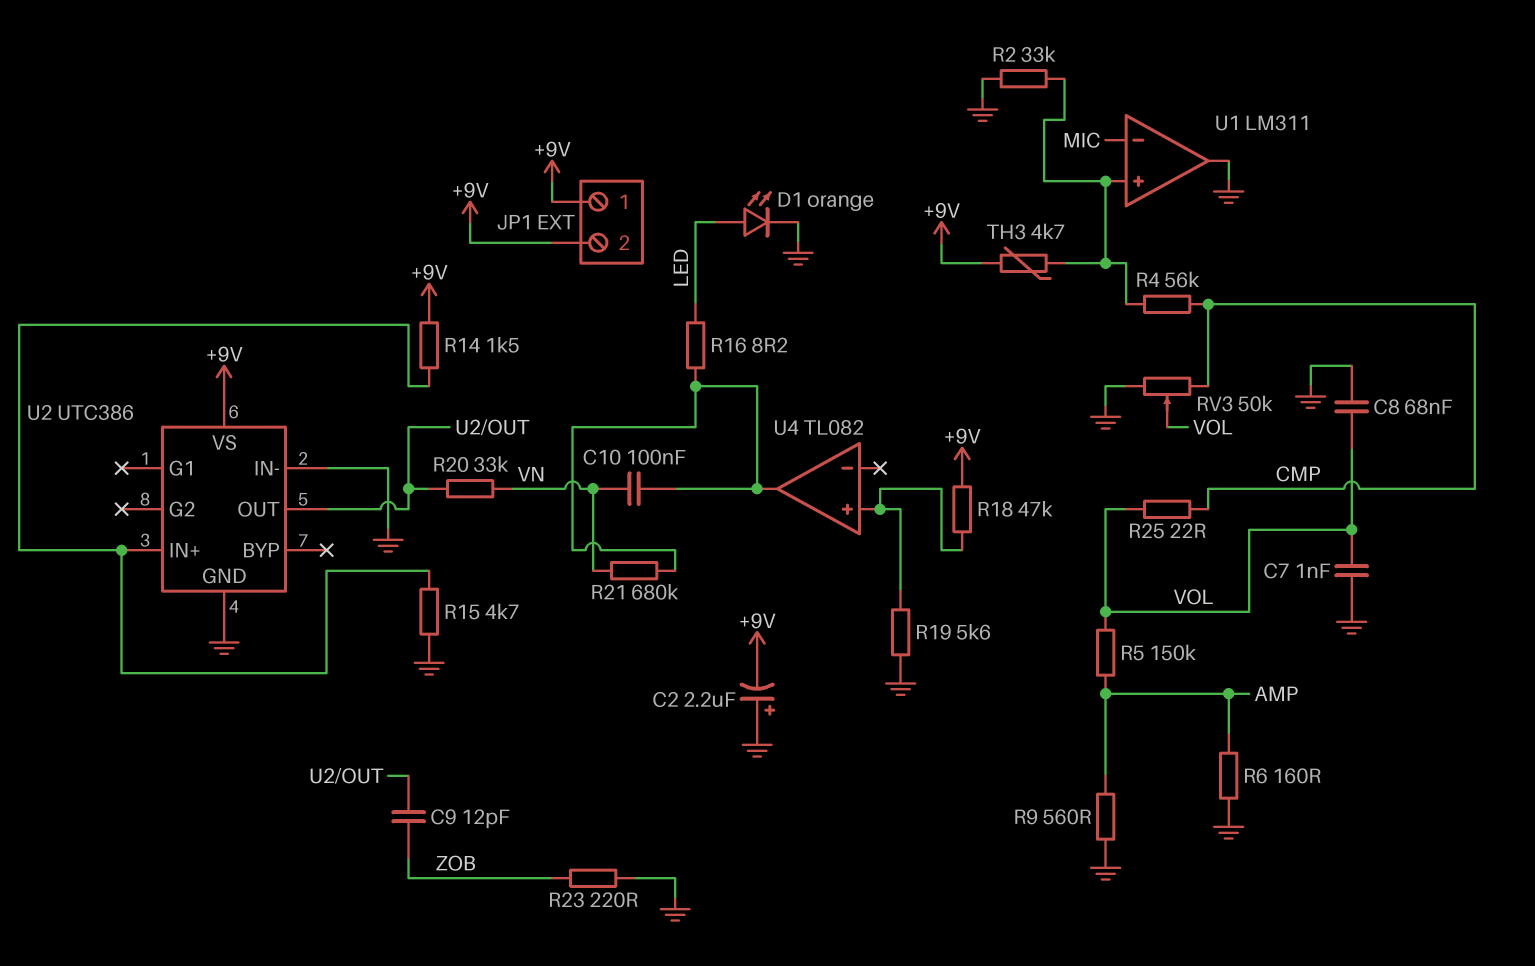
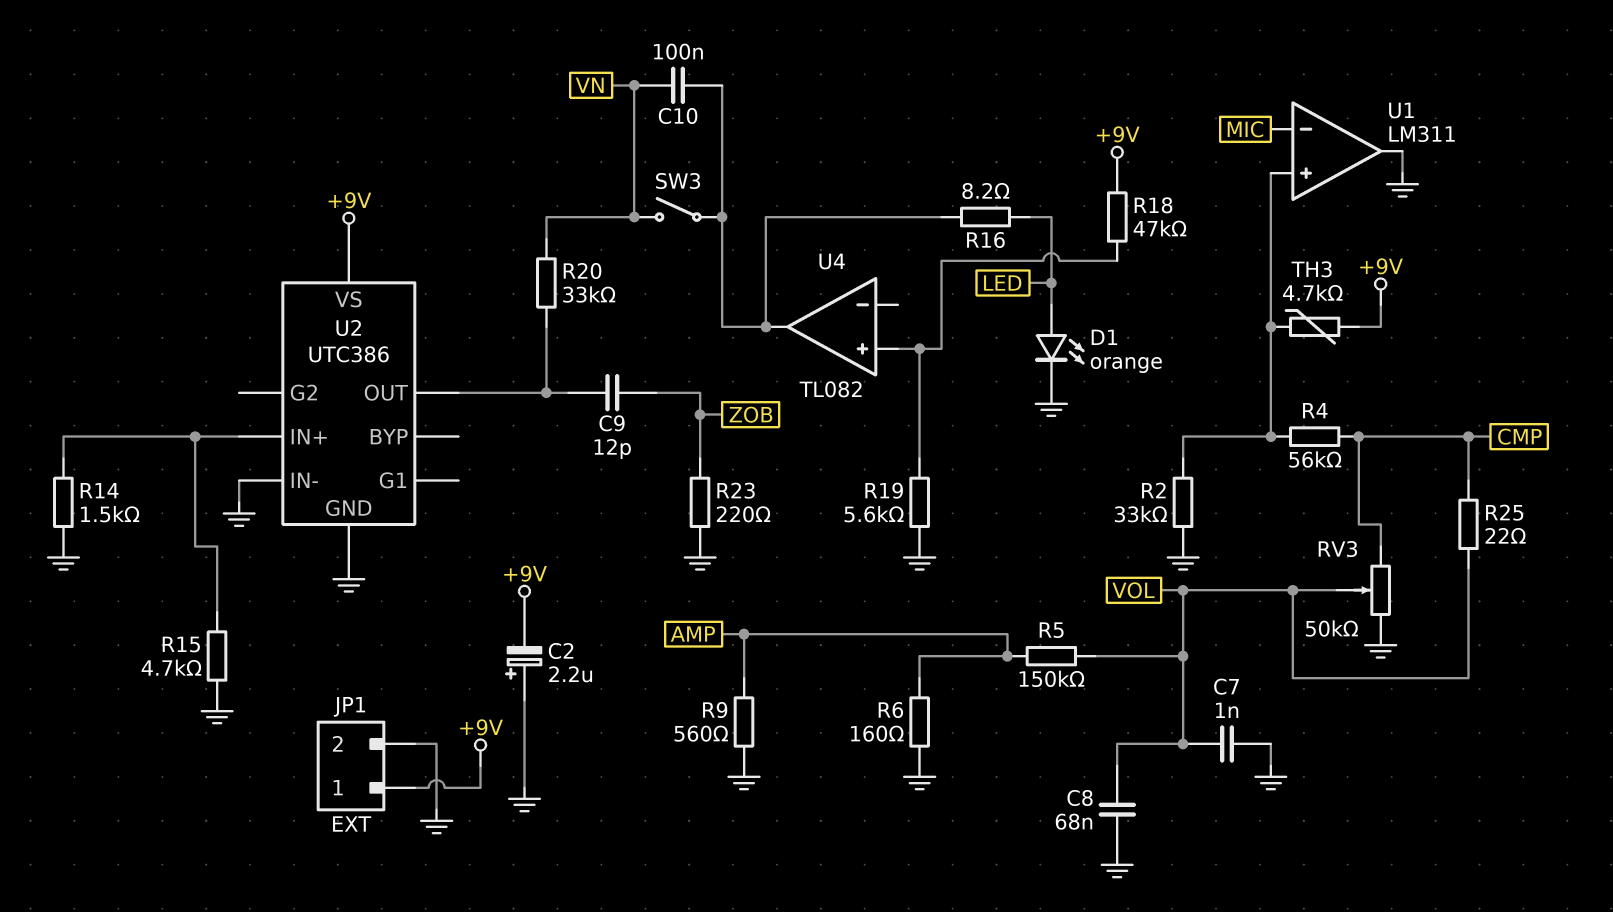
JP1 pin 2: +9V -> GND
R14: 1.5k (+9V, U2/IN+) -> 1.5k (GND, U2/IN+)
R21: 680k (U4/out, VN) -> none
SW3: none -> switch (U4/out, VN)

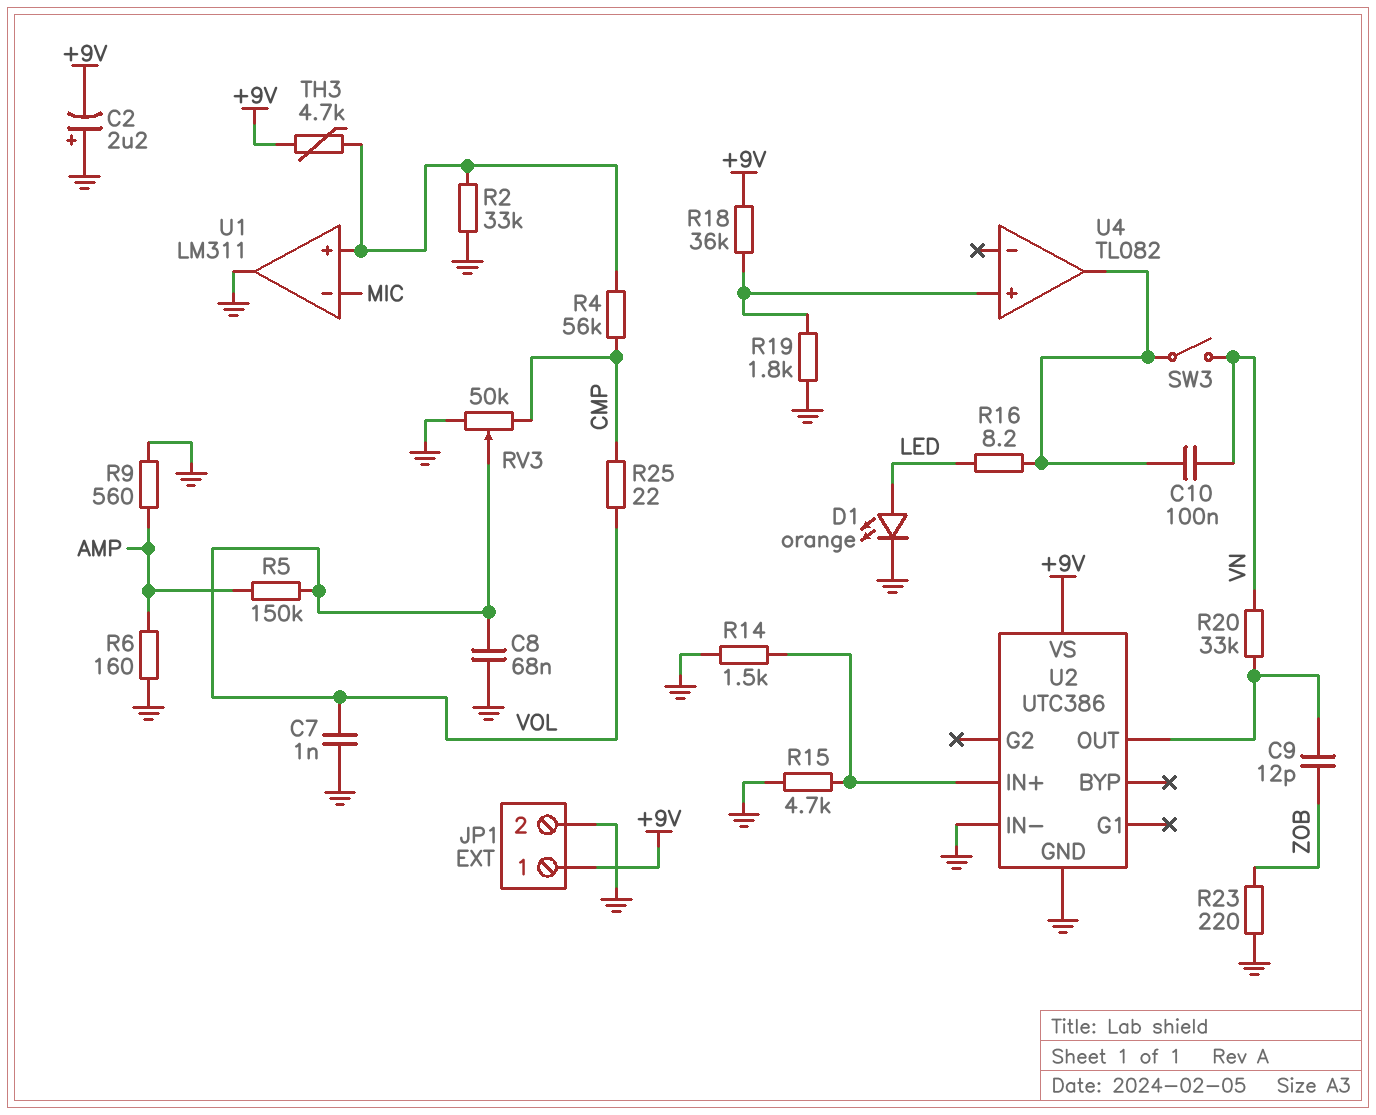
R18: 47k (+9V, U4/in+) -> 36k (+9V, U4/in+)
R19: 5.6k (GND, U4/in+) -> 1.8k (GND, U4/in+)

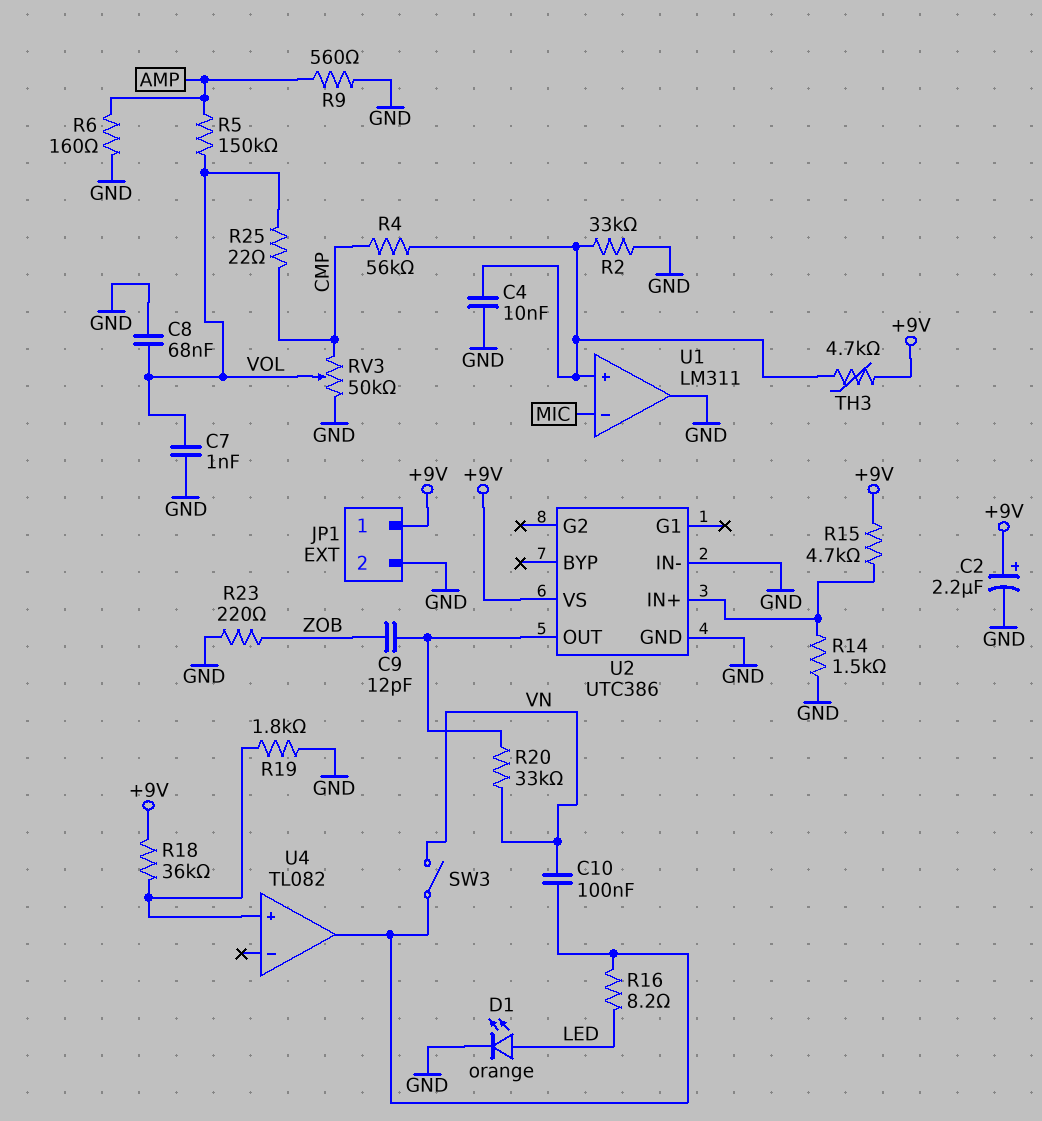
C2: 2.2uF (plus GND, minus +9V) -> 2.2uF (plus +9V, minus GND)
C4: none -> 10nF (GND, U1/in+)
R15: 4.7k (GND, U2/IN+) -> 4.7k (+9V, U2/IN+)

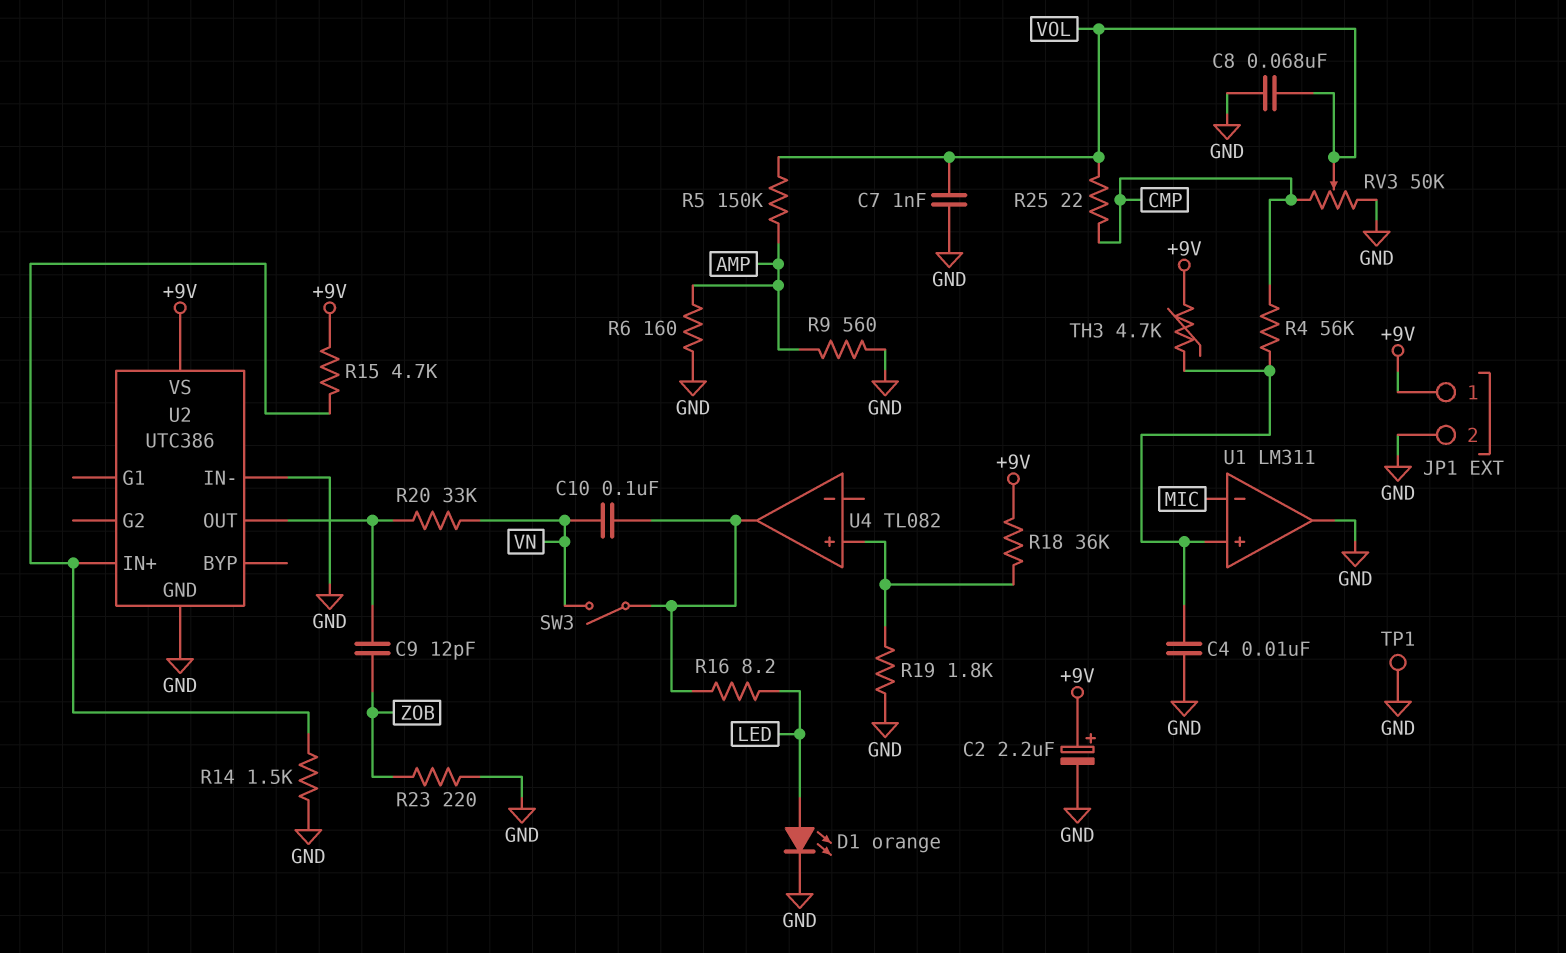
R2: 33k (GND, U1/in+) -> none
TP1: none -> test point (GND)

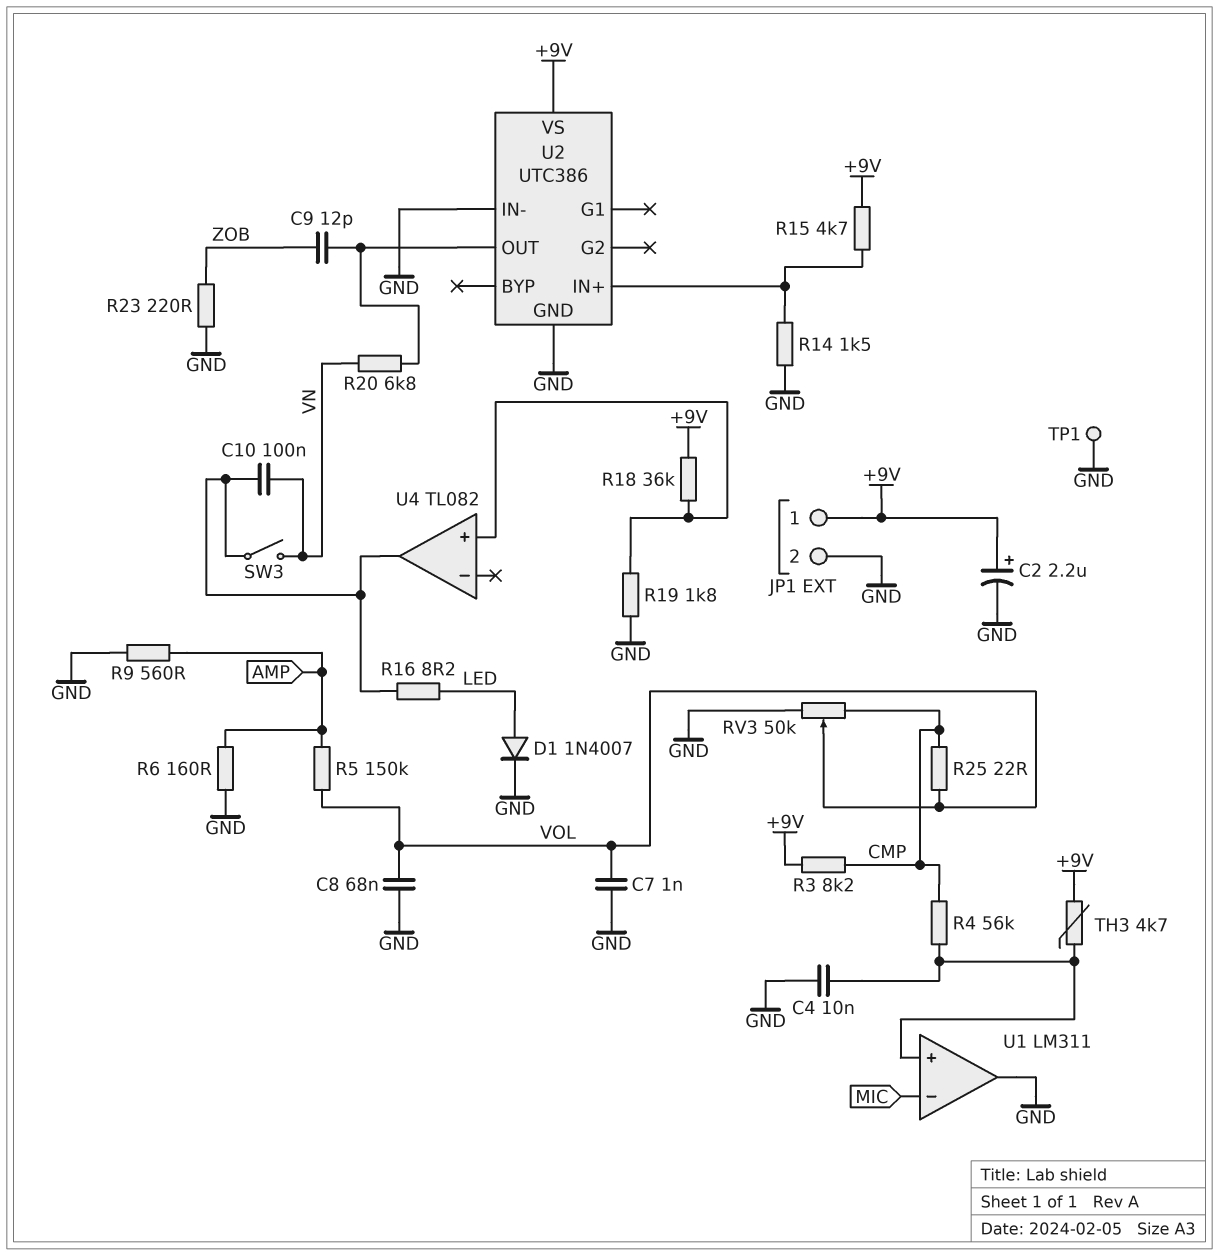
D1: LED orange (A LED, K GND) -> diode 1N4007 (A LED, K GND)
R3: none -> 8.2k (+9V, CMP)
R20: 33k (U2/OUT, VN) -> 6.8k (U2/OUT, VN)

